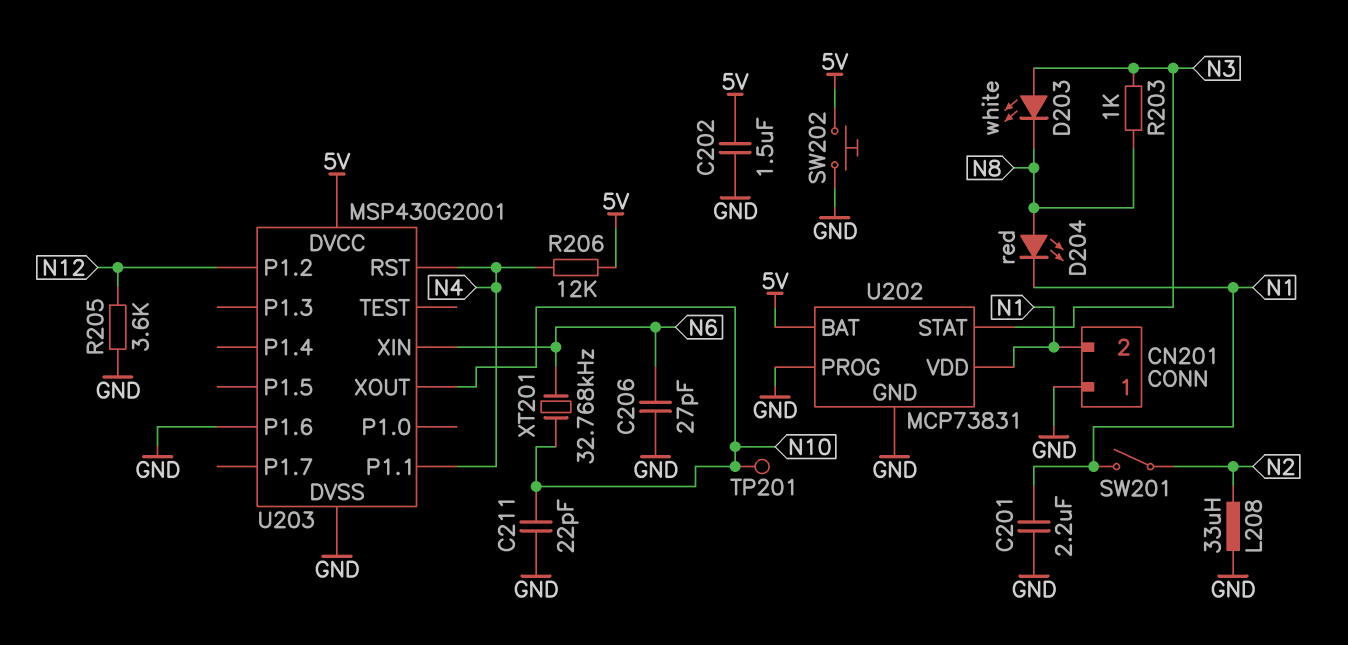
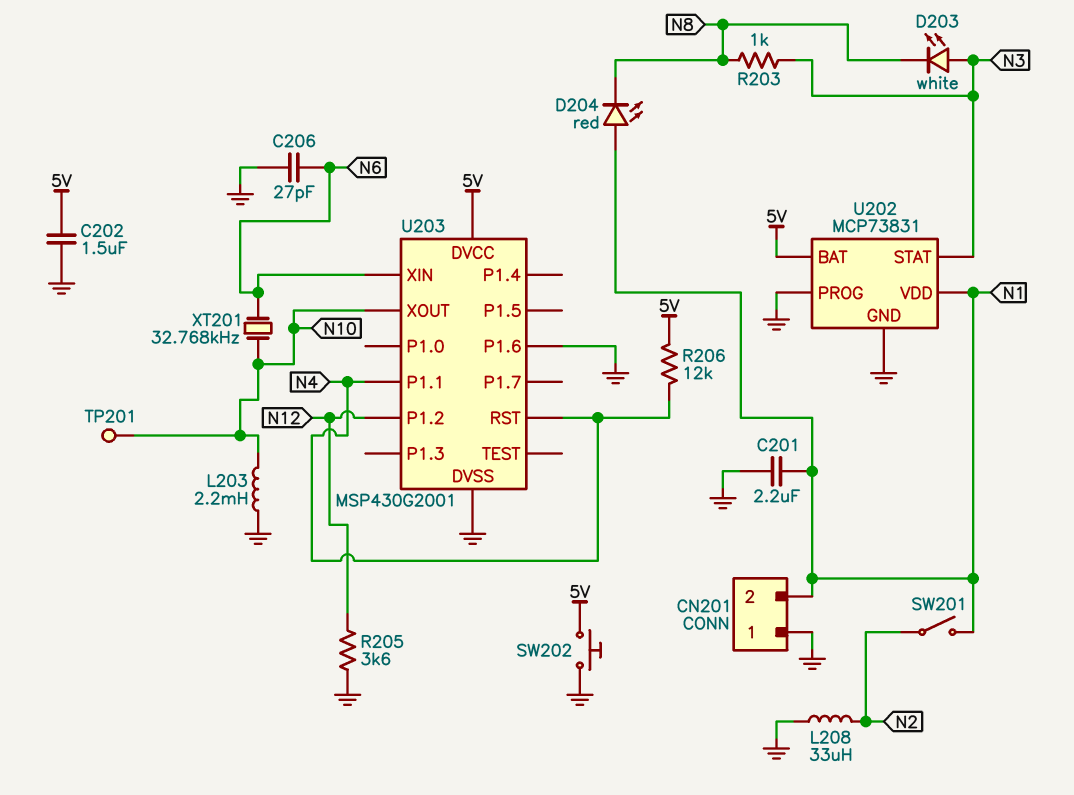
C211: 22pF (GND, N10) -> none
D204: LED red (A N8, K N1) -> LED red (A N1, K N8)
L203: none -> 2.2mH (GND, N10)

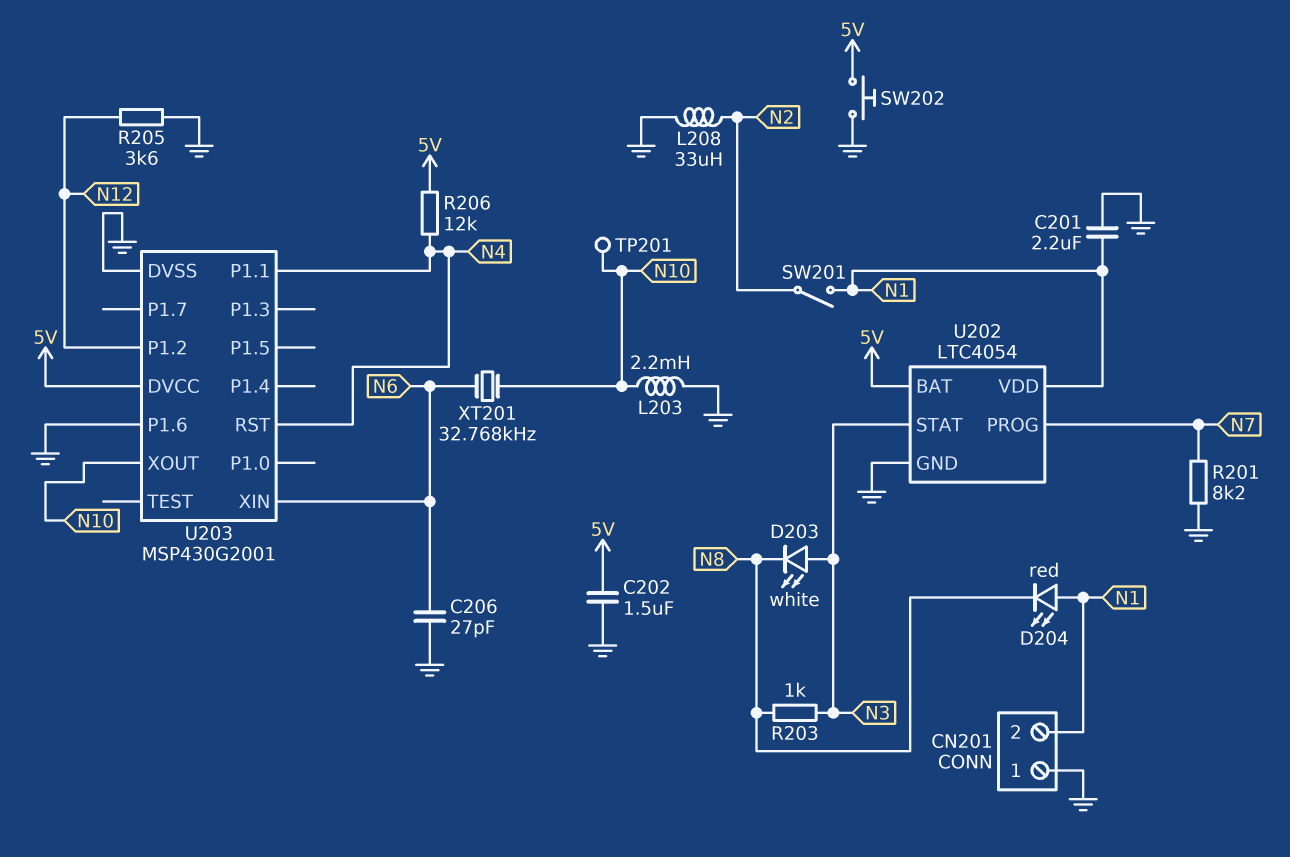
R201: none -> 8.2k (GND, N7)
U202: MCP73831 -> LTC4054
U202 pin PROG: GND -> N7

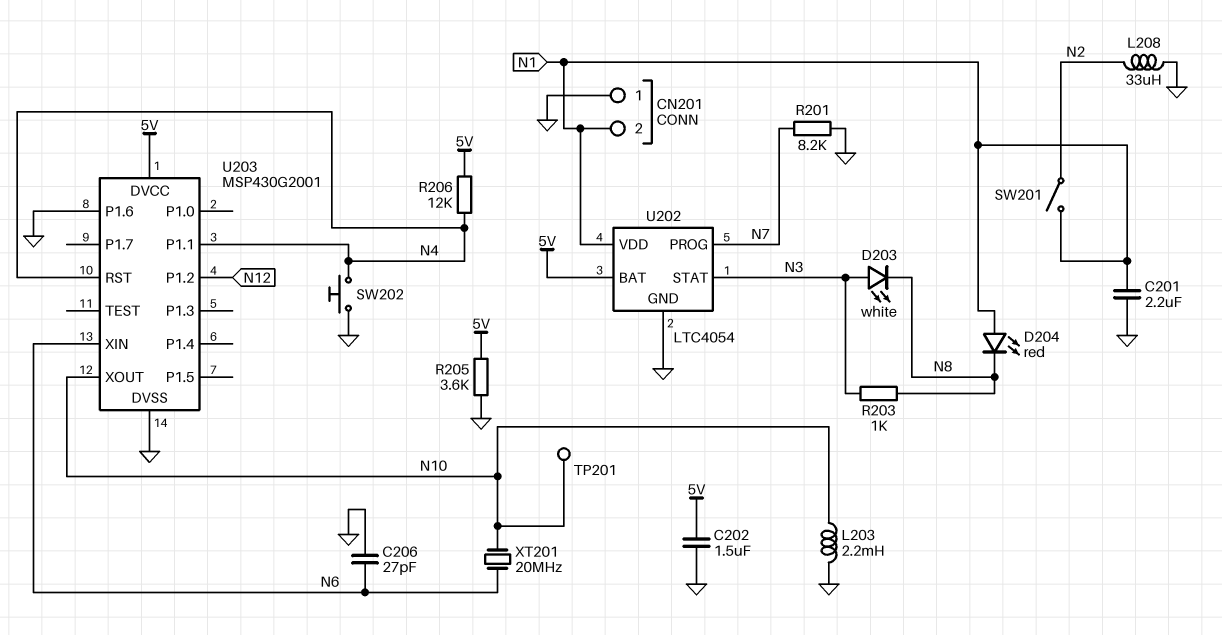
R205: 3.6k (GND, N12) -> 3.6k (5V, GND)
SW202: button (5V, GND) -> button (GND, N4)
XT201: 32.768kHz (N6, N10) -> 20MHz (N6, N10)

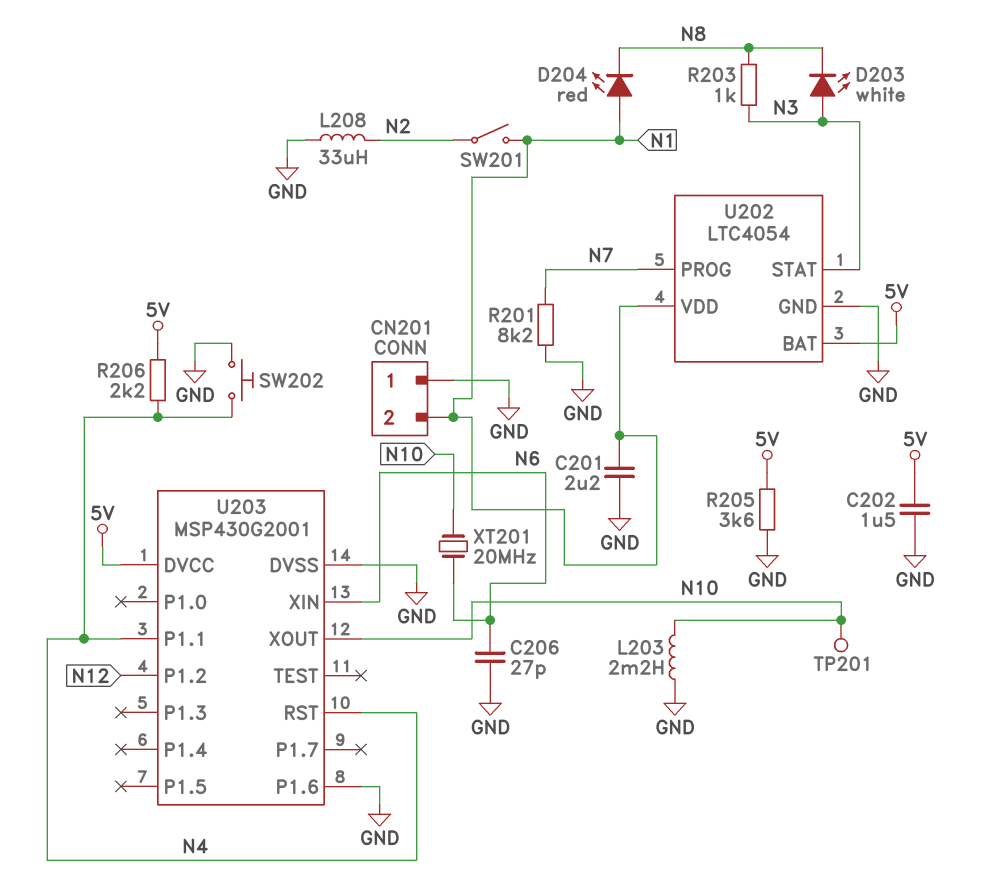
R206: 12k (5V, N4) -> 2.2k (5V, N4)

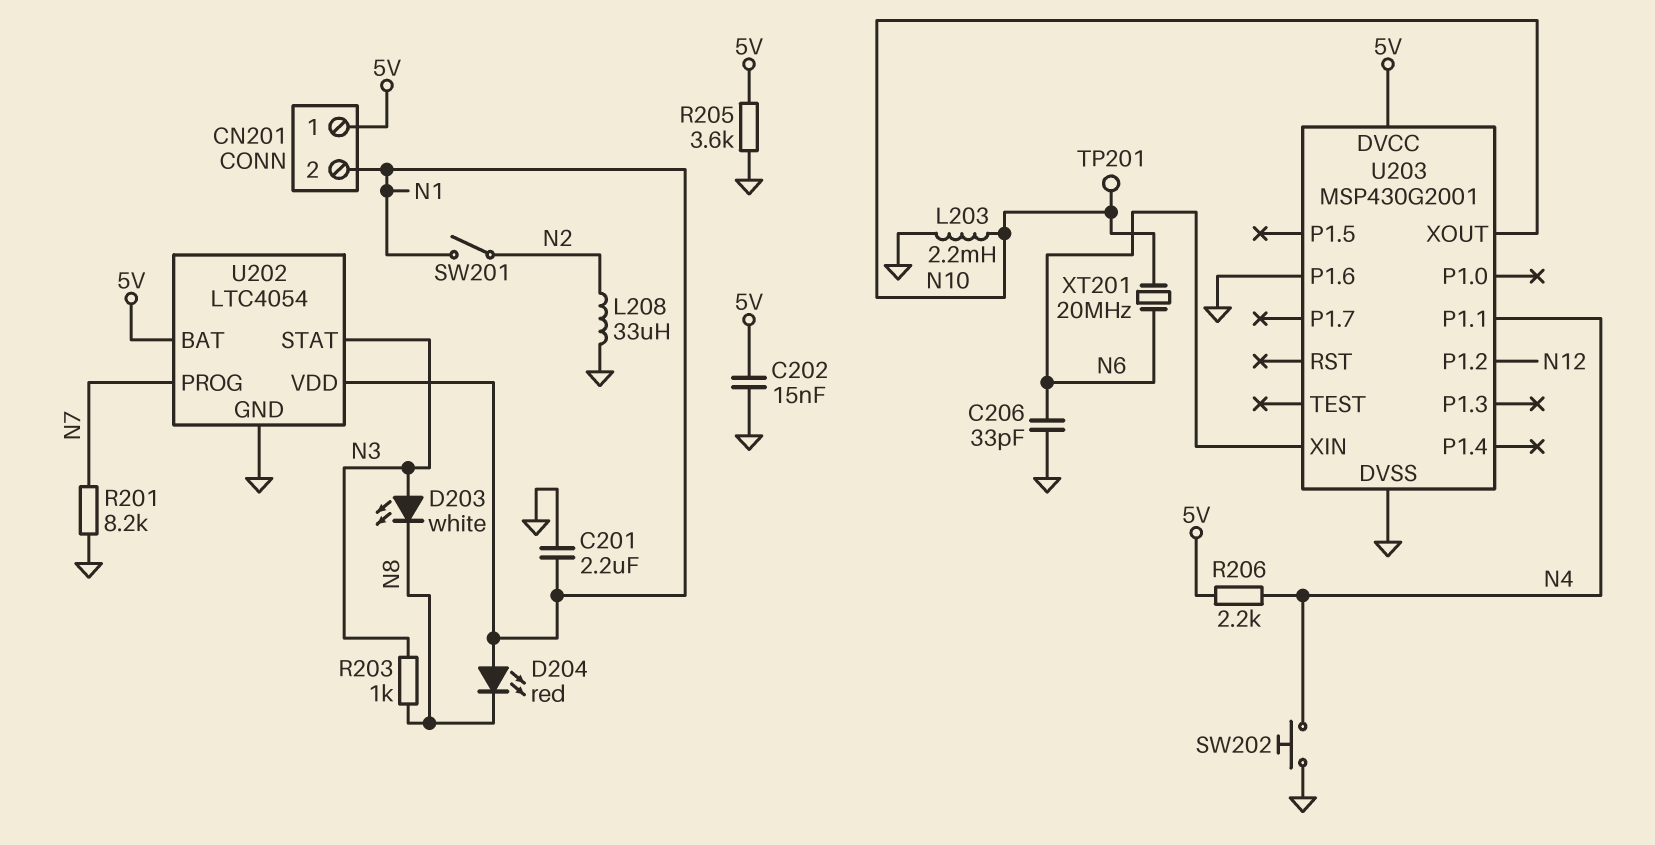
C202: 1.5uF (5V, GND) -> 15nF (5V, GND)
C206: 27pF (GND, N6) -> 33pF (GND, N6)
CN201 pin 1: GND -> 5V
U203 pin RST: N4 -> none

